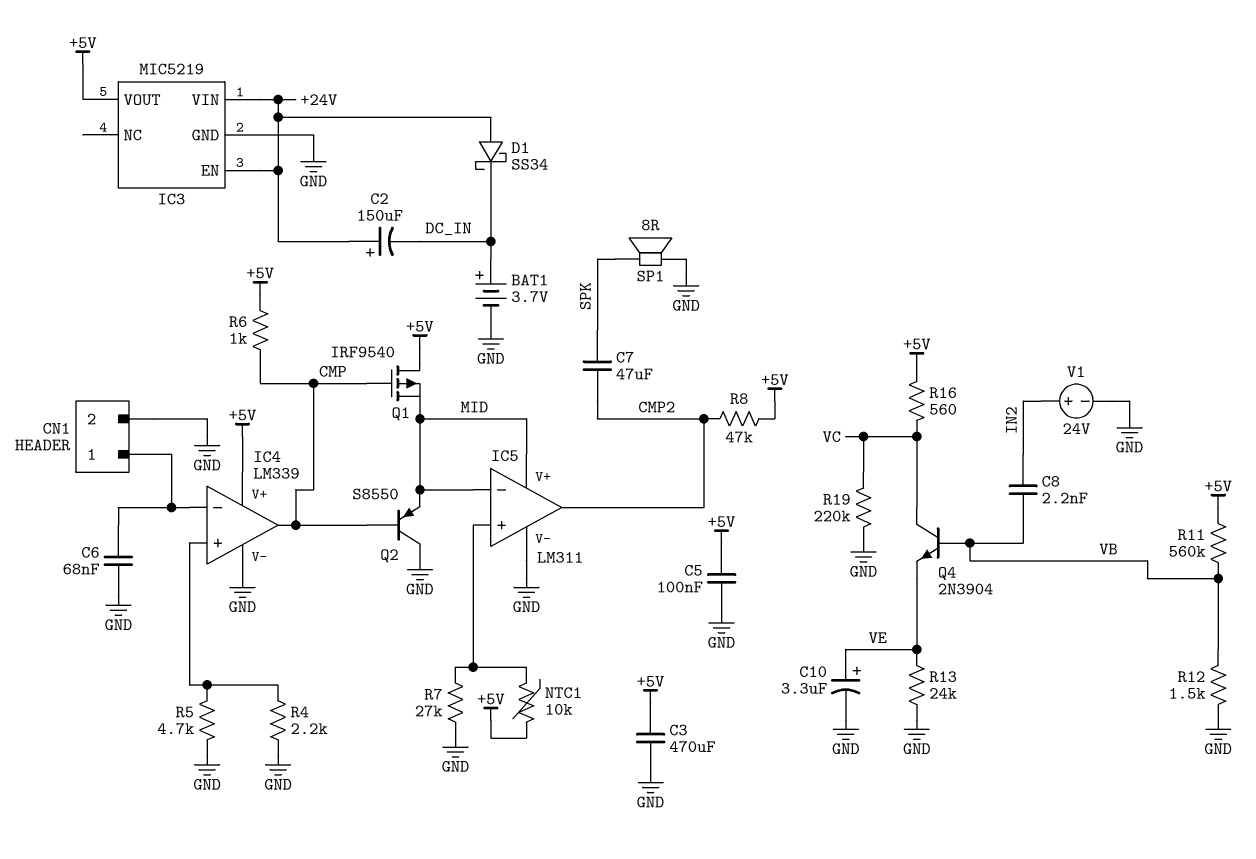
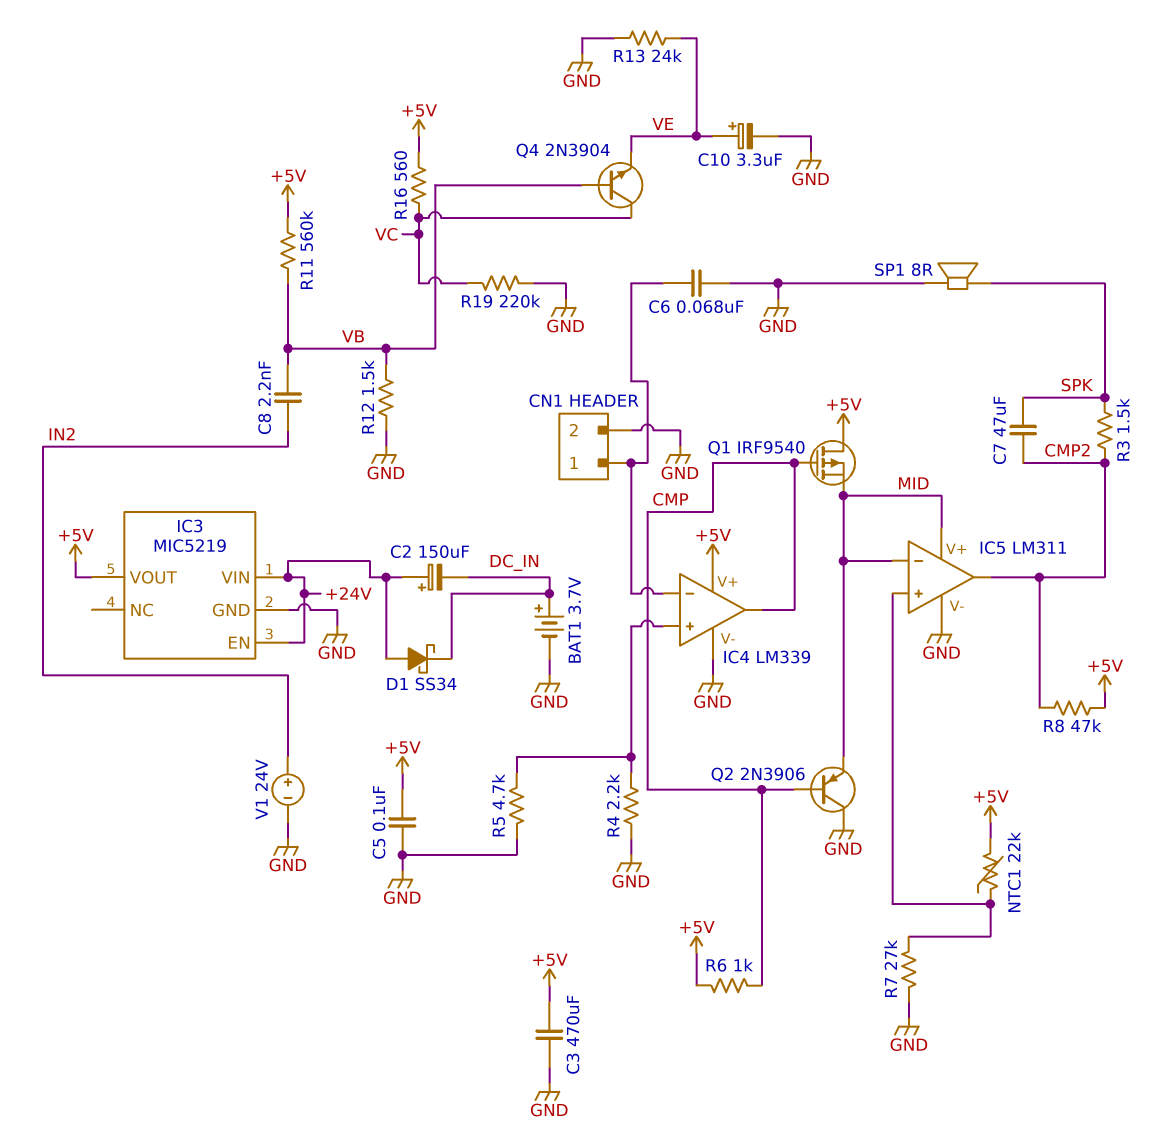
NTC1: 10k (+5V, IC5/in+) -> 22k (+5V, IC5/in+)
Q2: PNP S8550 (B CMP, C GND, E MID) -> PNP 2N3906 (B CMP, C GND, E MID)
R3: none -> 1.5k (CMP2, SPK)

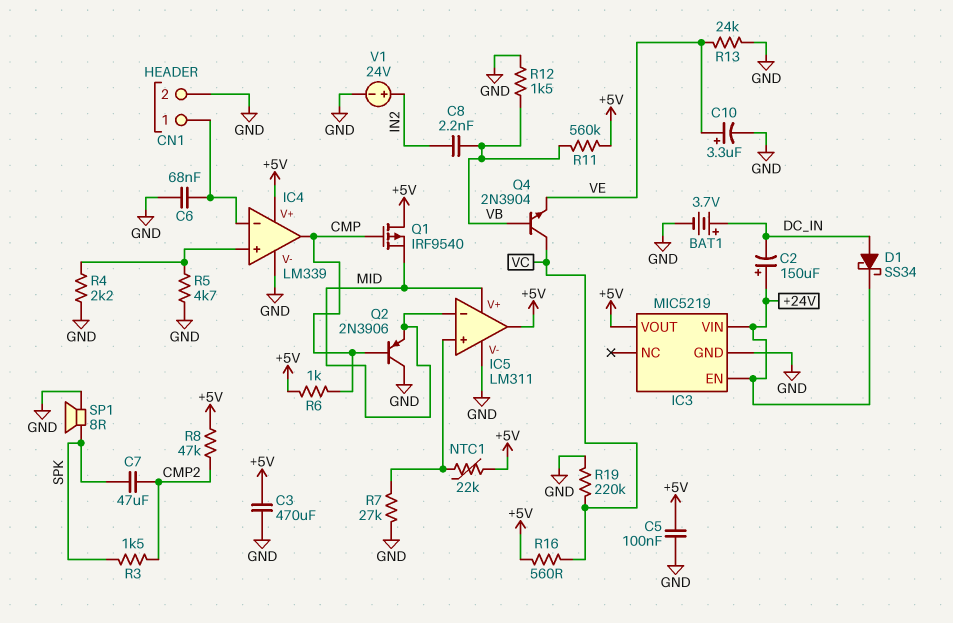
D1: schottky SS34 (A +24V, K DC_IN) -> schottky SS34 (A DC_IN, K +24V)
IC5 pin out: CMP2 -> +5V

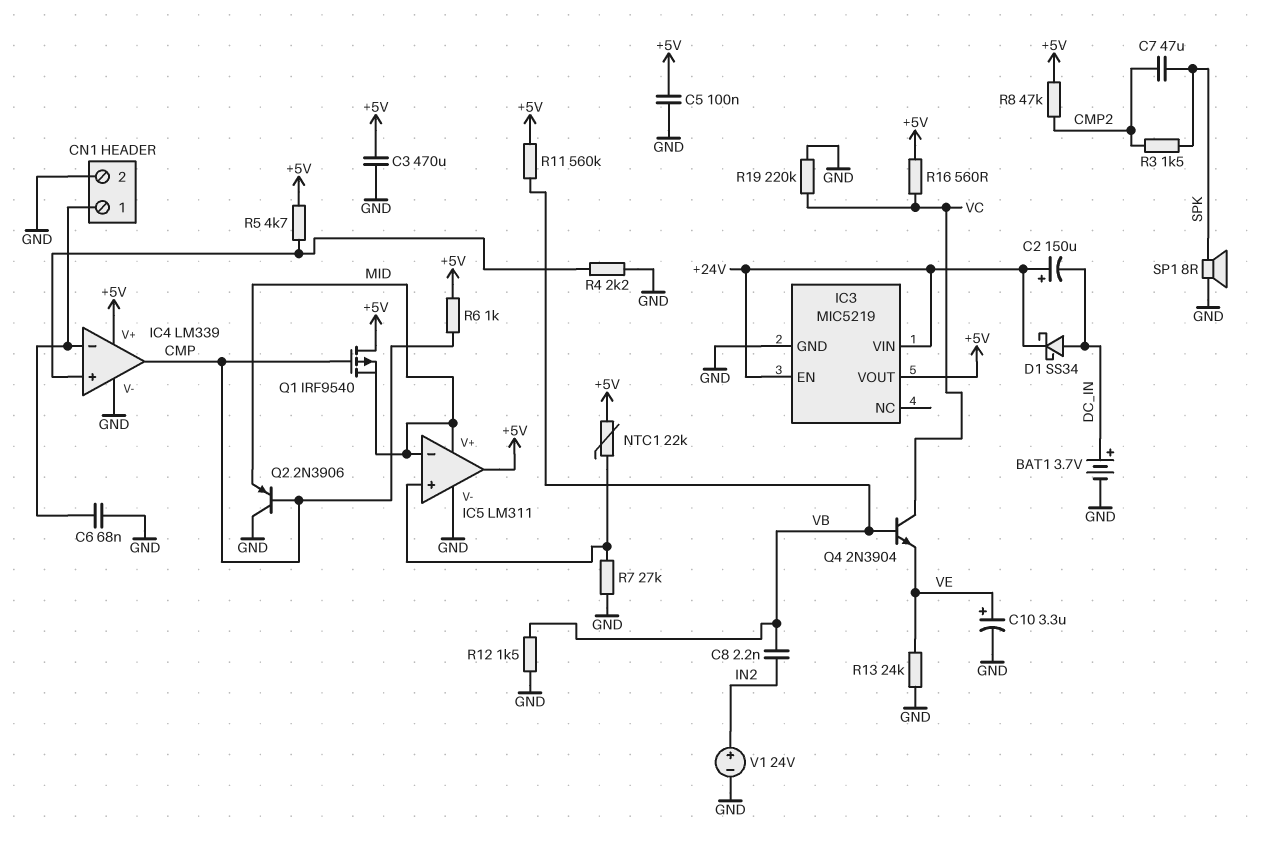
R5: 4.7k (GND, IC4/in+) -> 4.7k (+5V, IC4/in+)

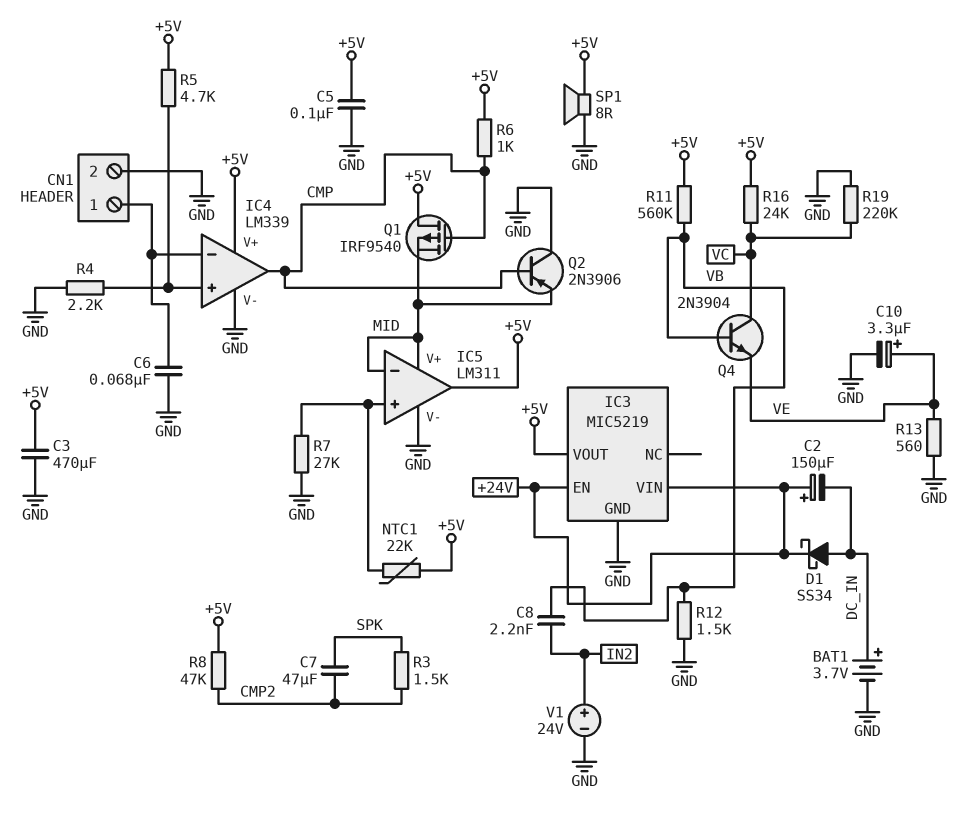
R13: 24k (GND, VE) -> 560 (GND, VE)
R16: 560 (+5V, VC) -> 24k (+5V, VC)
SP1: speaker 8R (GND, SPK) -> speaker 8R (+5V, GND)

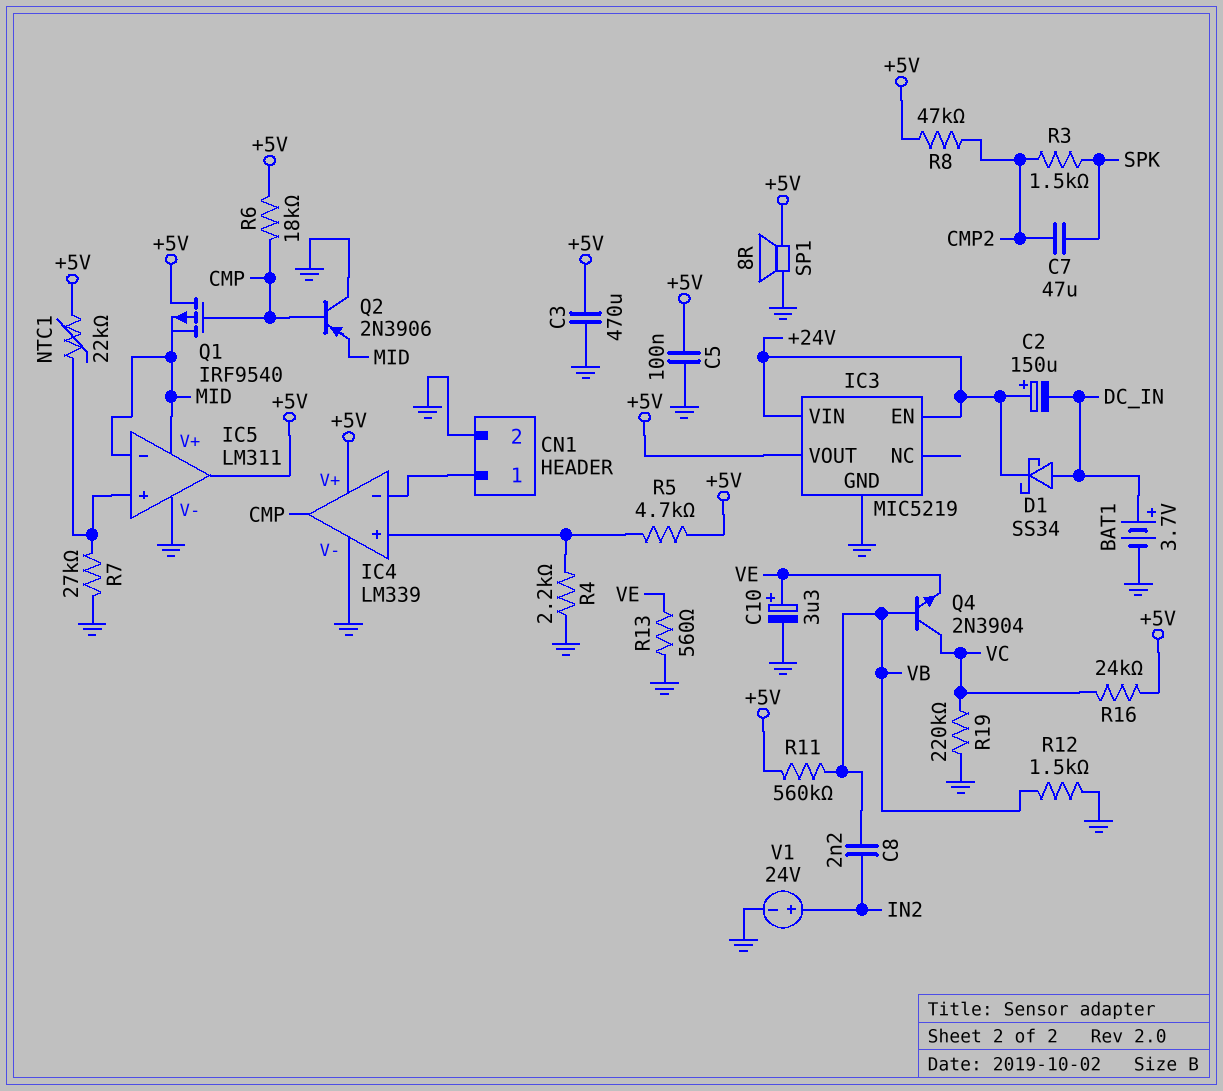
C6: 68nF (CN1/1, GND) -> none
R6: 1k (+5V, CMP) -> 18k (+5V, CMP)

